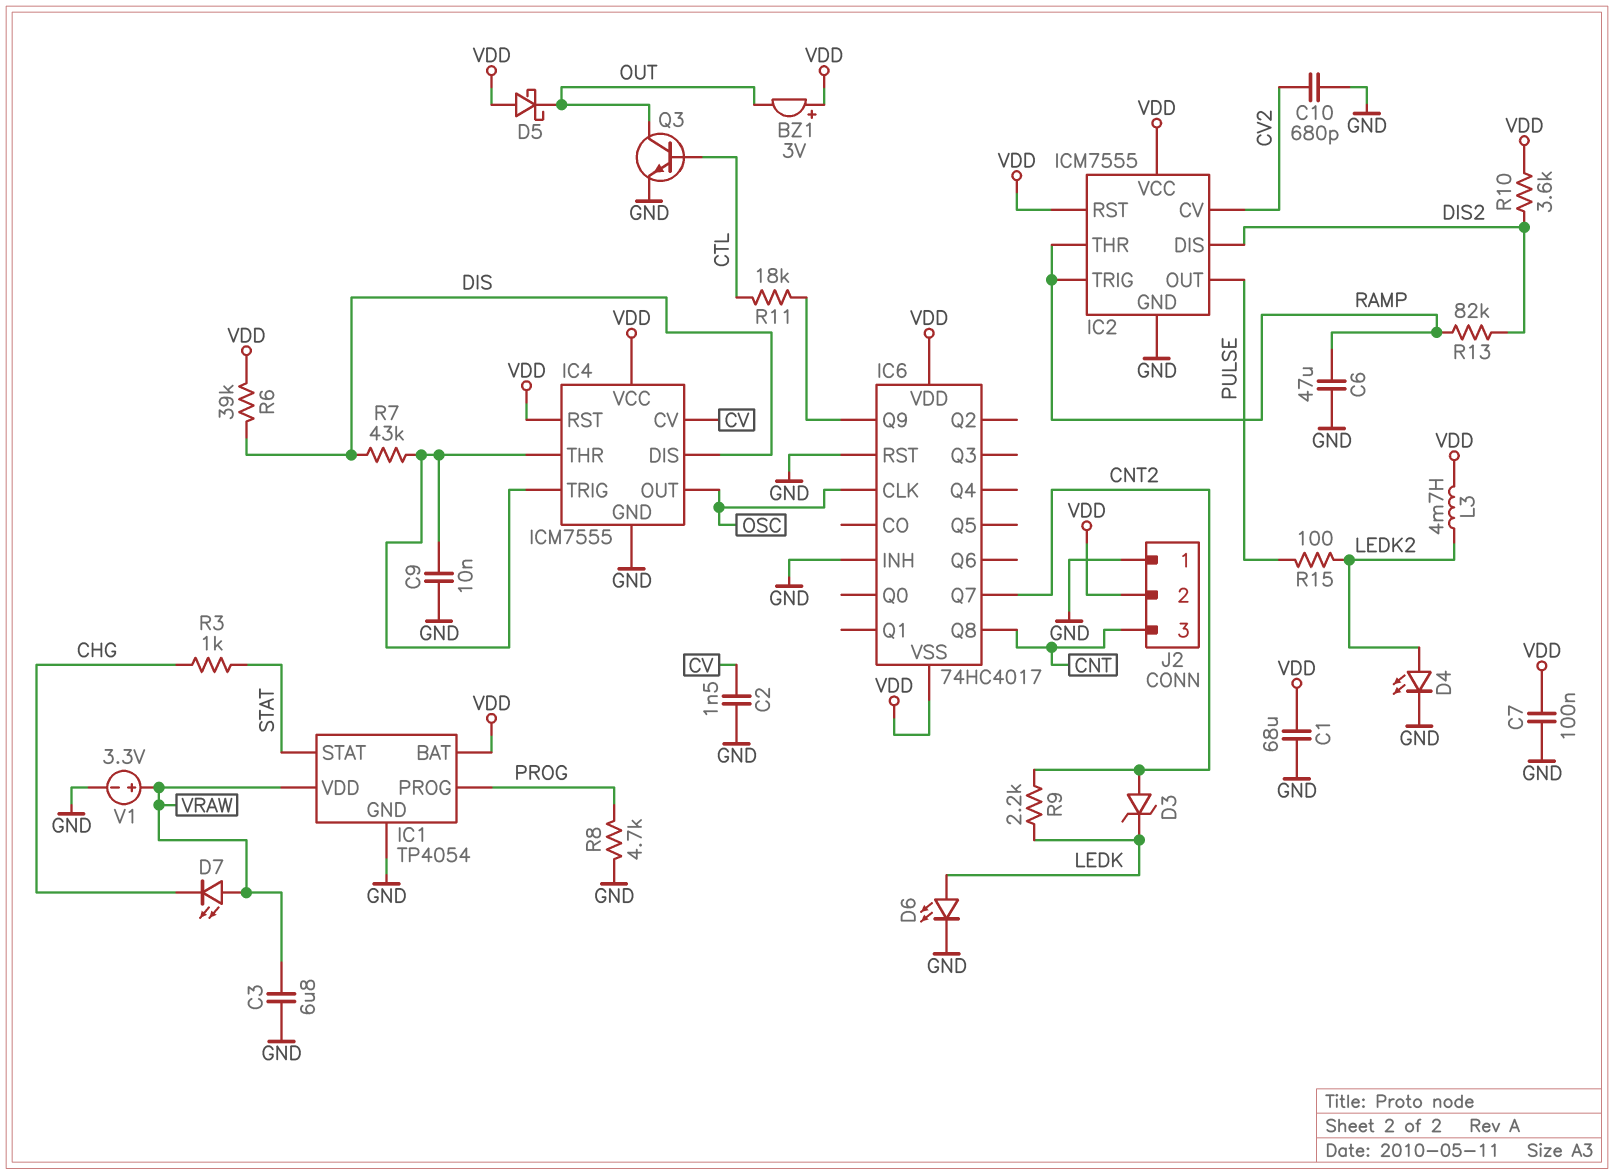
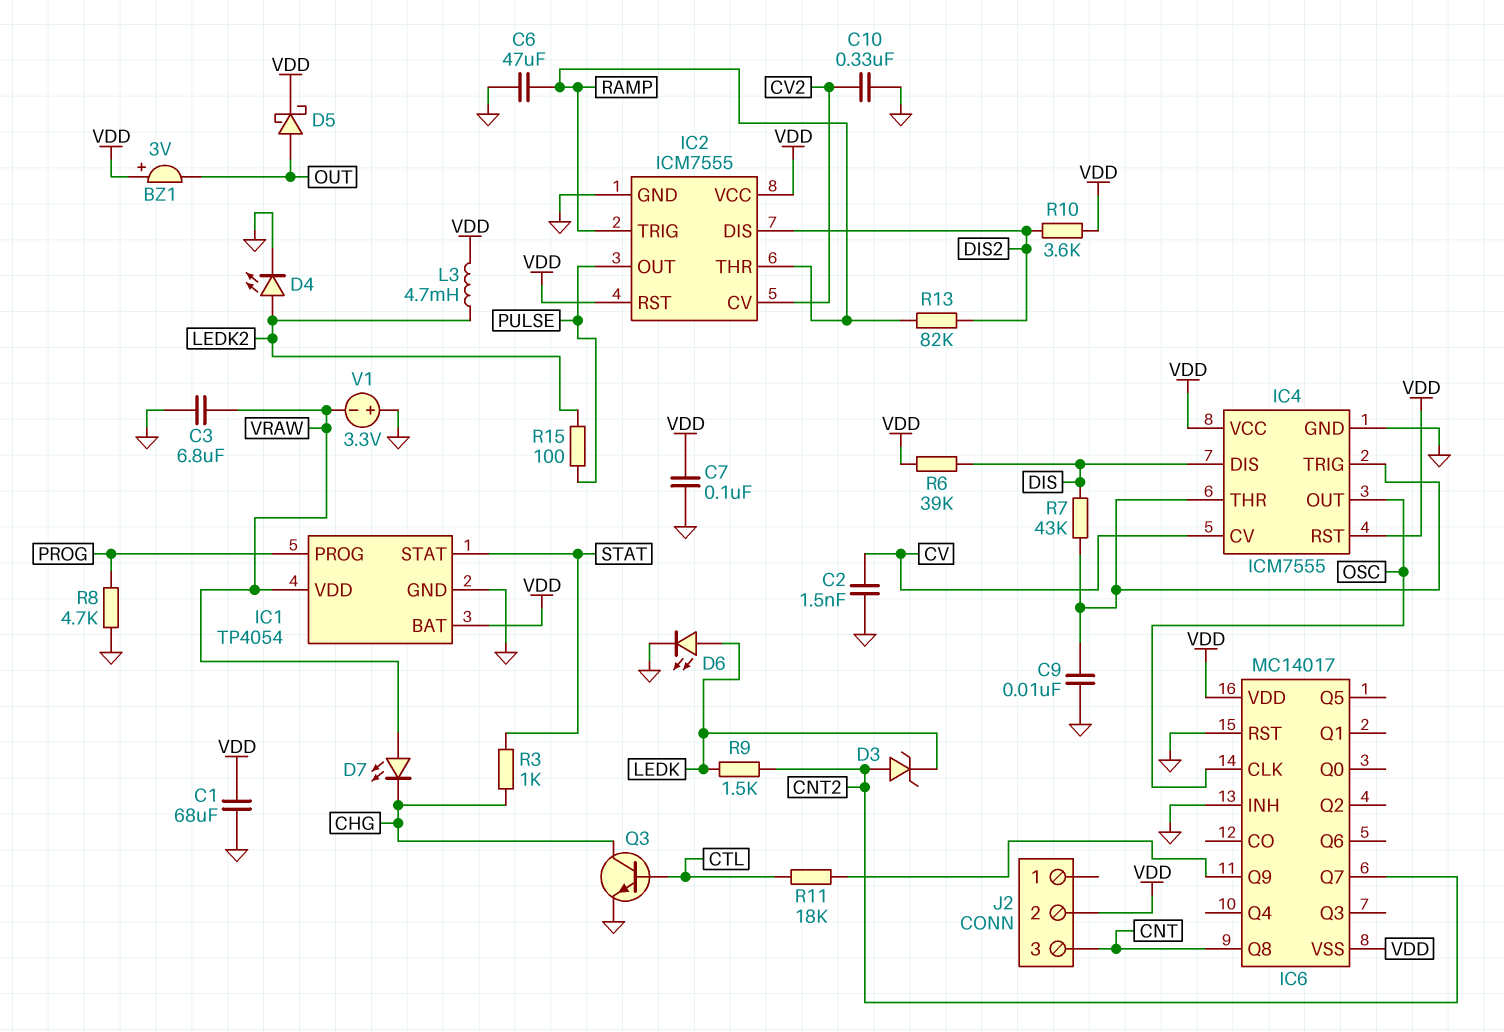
C10: 680pF (CV2, GND) -> 330nF (CV2, GND)
D5: schottky (A VDD, K OUT) -> schottky (A OUT, K VDD)
IC6: 74HC4017 -> MC14017
J2 pin 1: GND -> none
Q3: NPN (B CTL, C OUT, E GND) -> NPN (B CTL, C CHG, E GND)
R9: 2.2k (CNT2, LEDK) -> 1.5k (CNT2, LEDK)
V1: 3.3V (plus VRAW, minus GND) -> 3.3V (plus GND, minus VRAW)

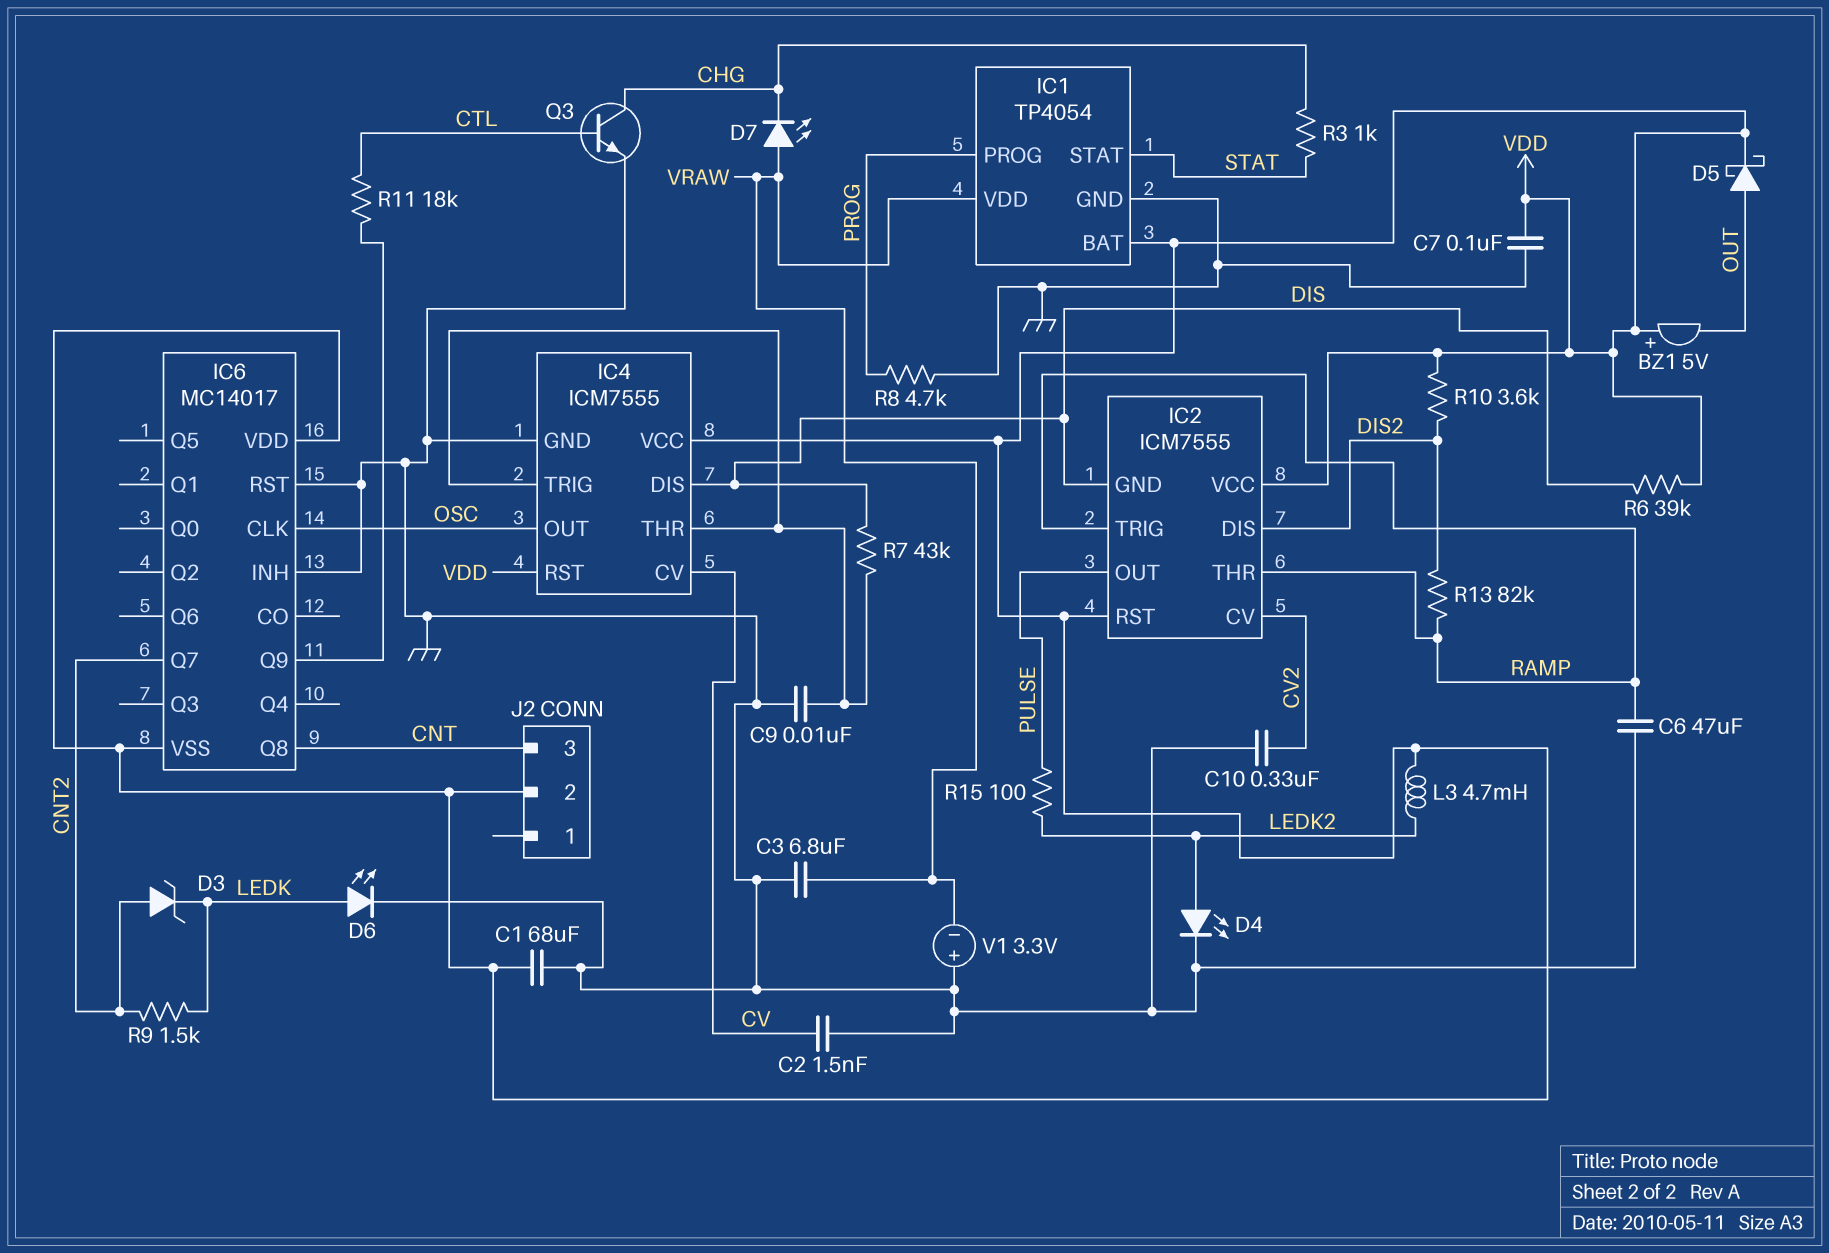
BZ1: buzzer 3V (plus VDD, minus OUT) -> buzzer 5V (plus VDD, minus OUT)
IC2 pin GND: GND -> DIS

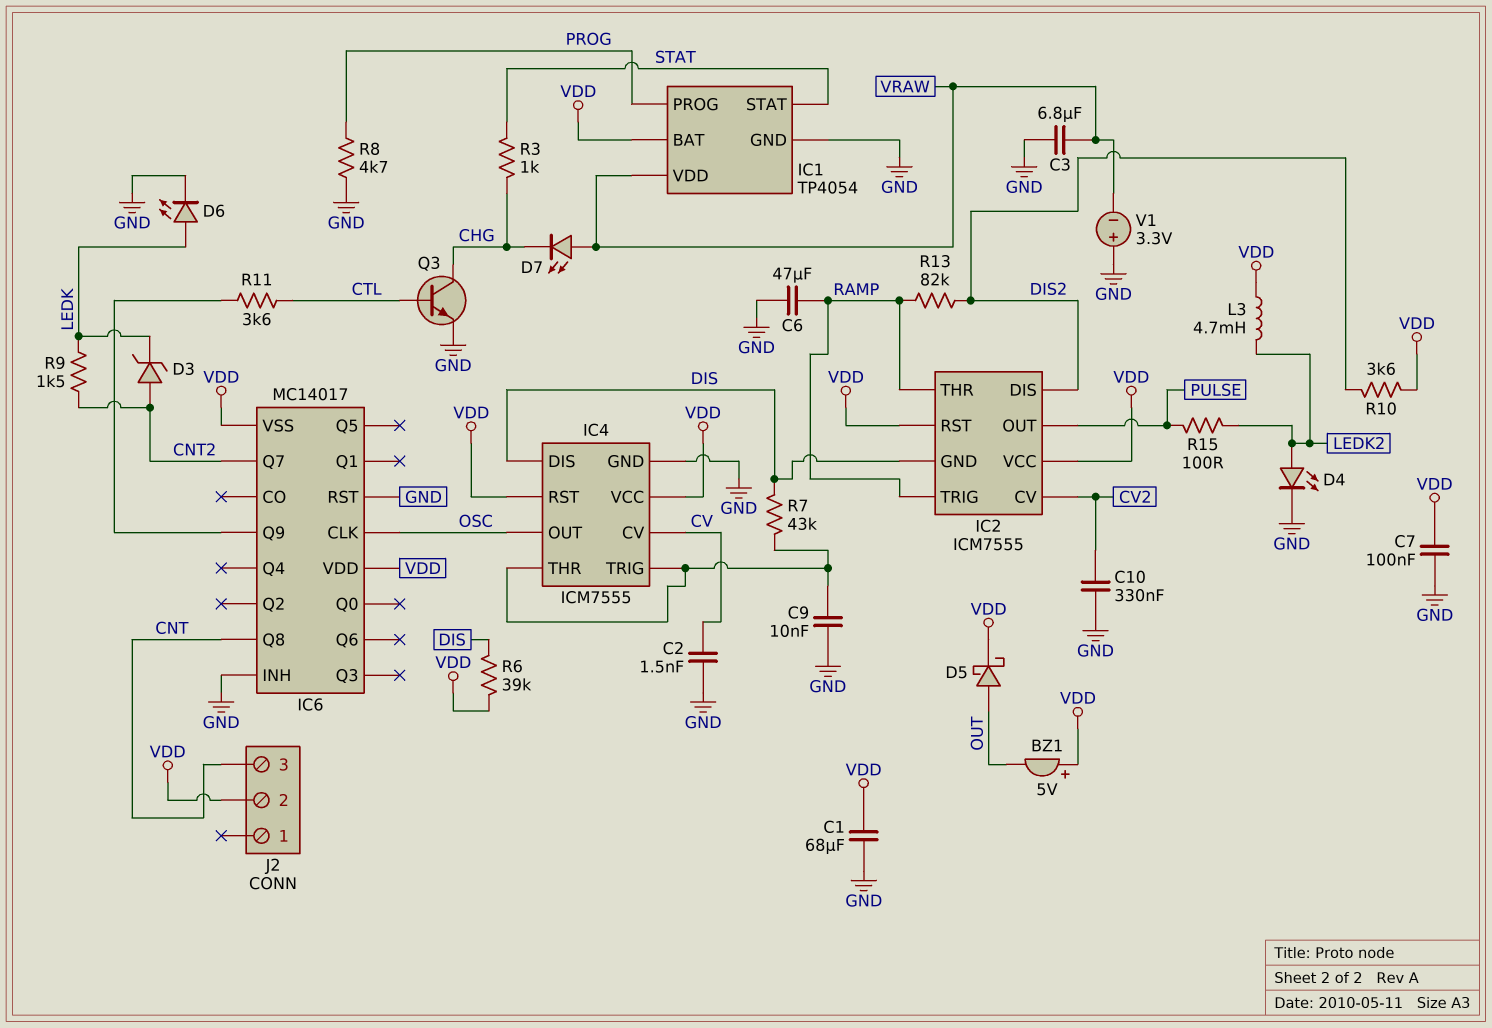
R11: 18k (CTL, IC6/Q9) -> 3.6k (CTL, IC6/Q9)

